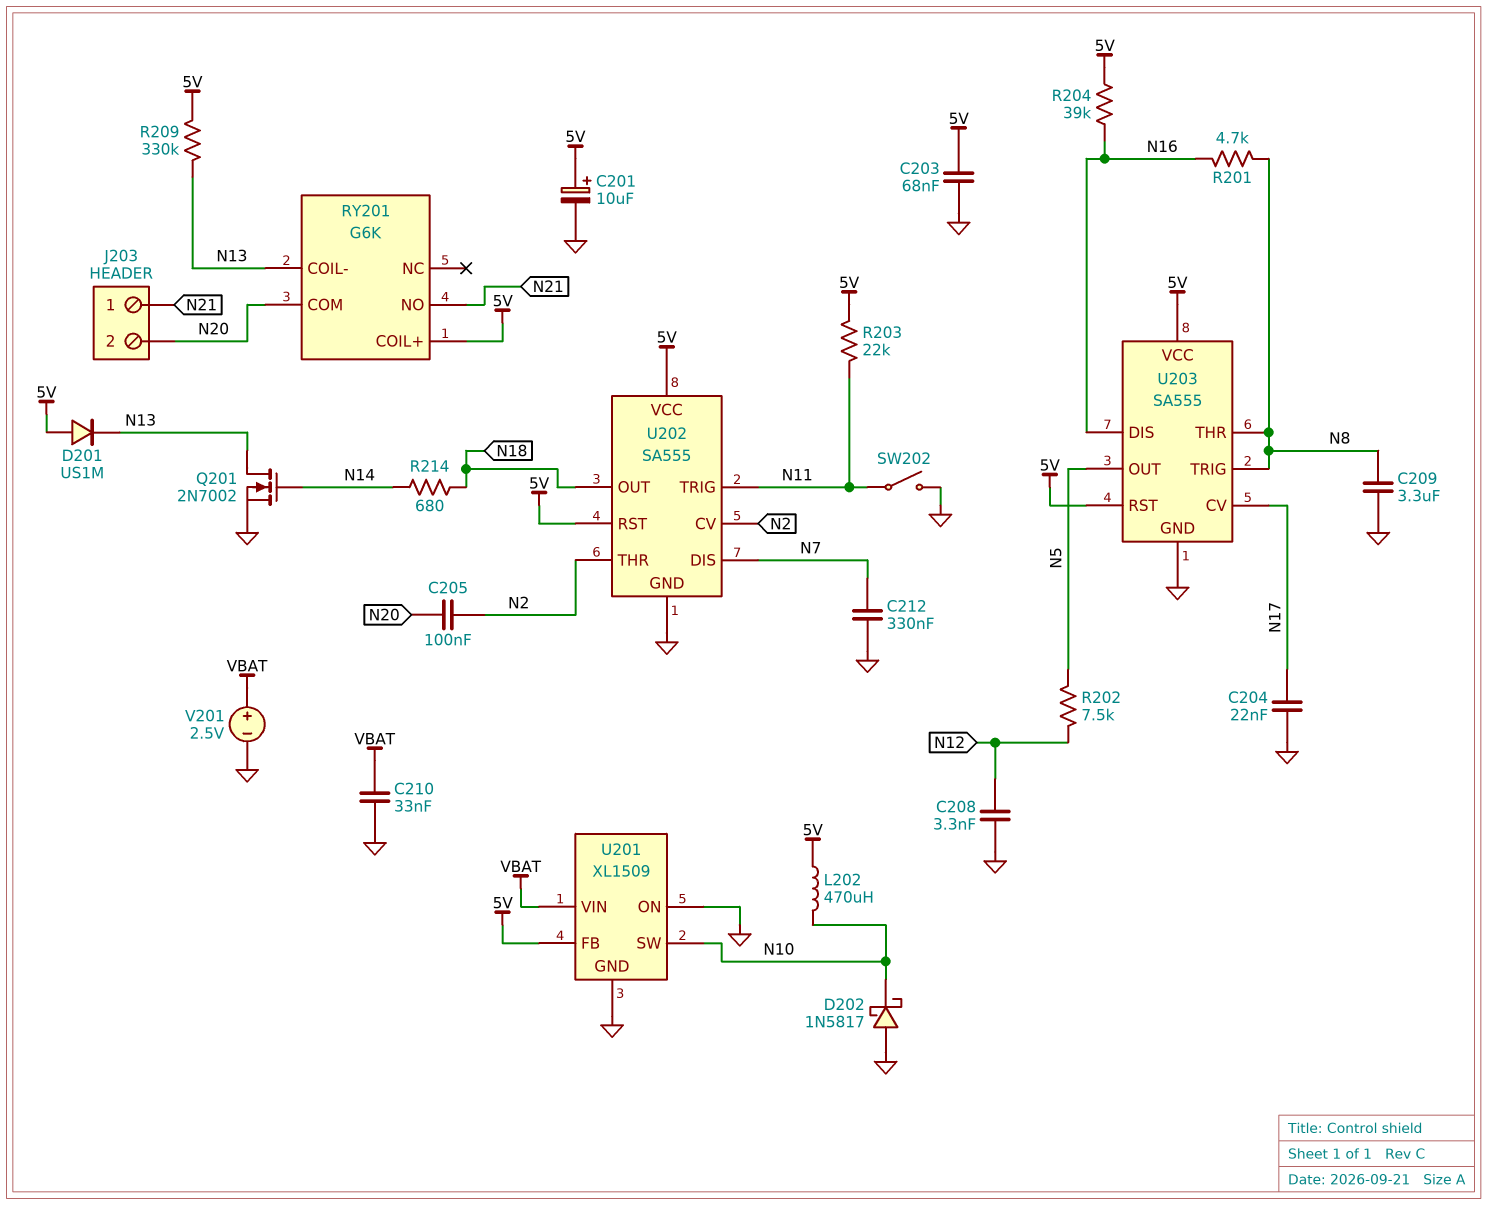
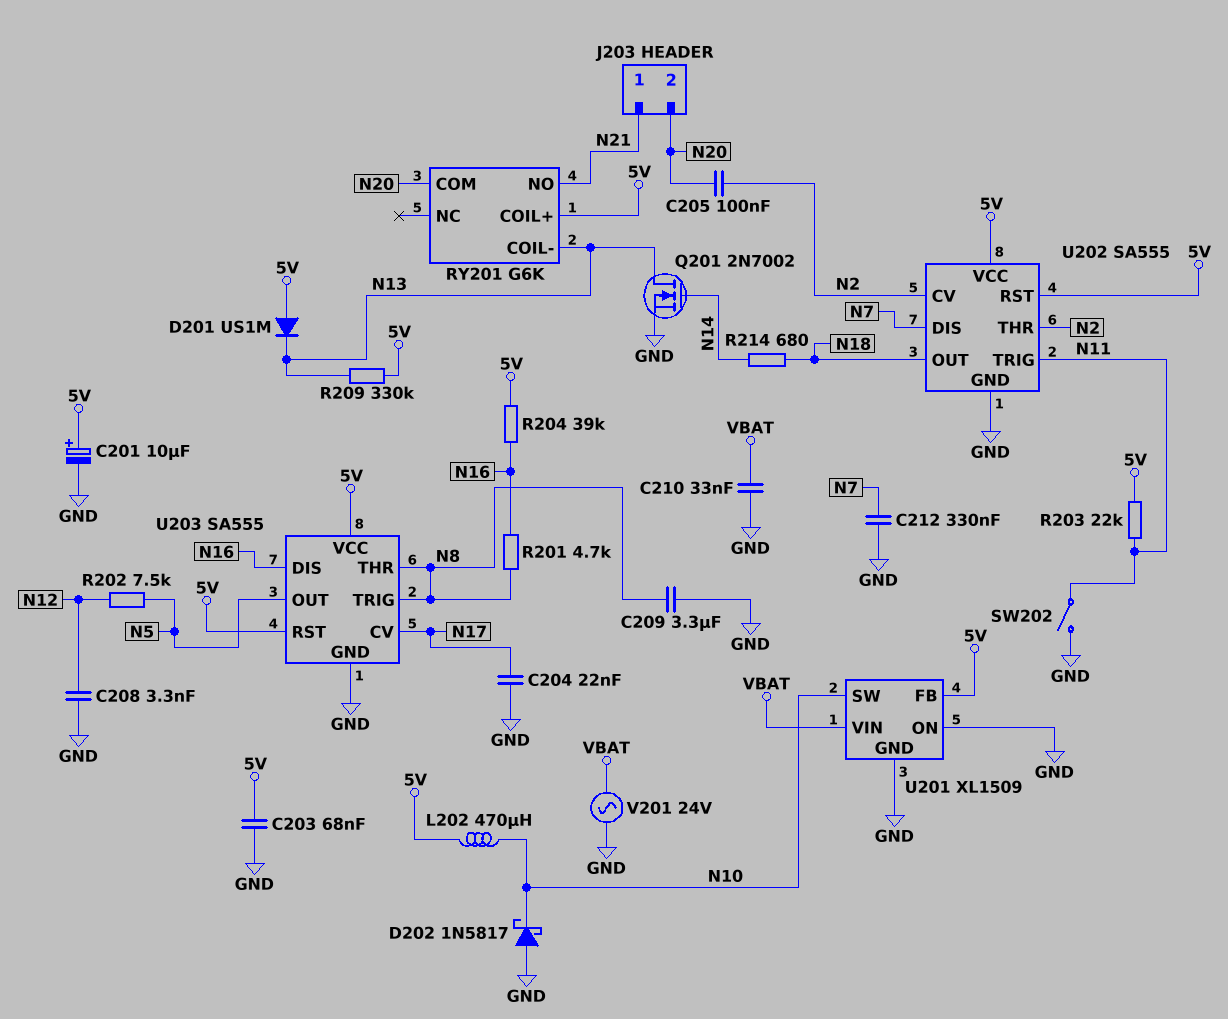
V201: 2.5V (plus VBAT, minus GND) -> AC 24V (GND, VBAT)

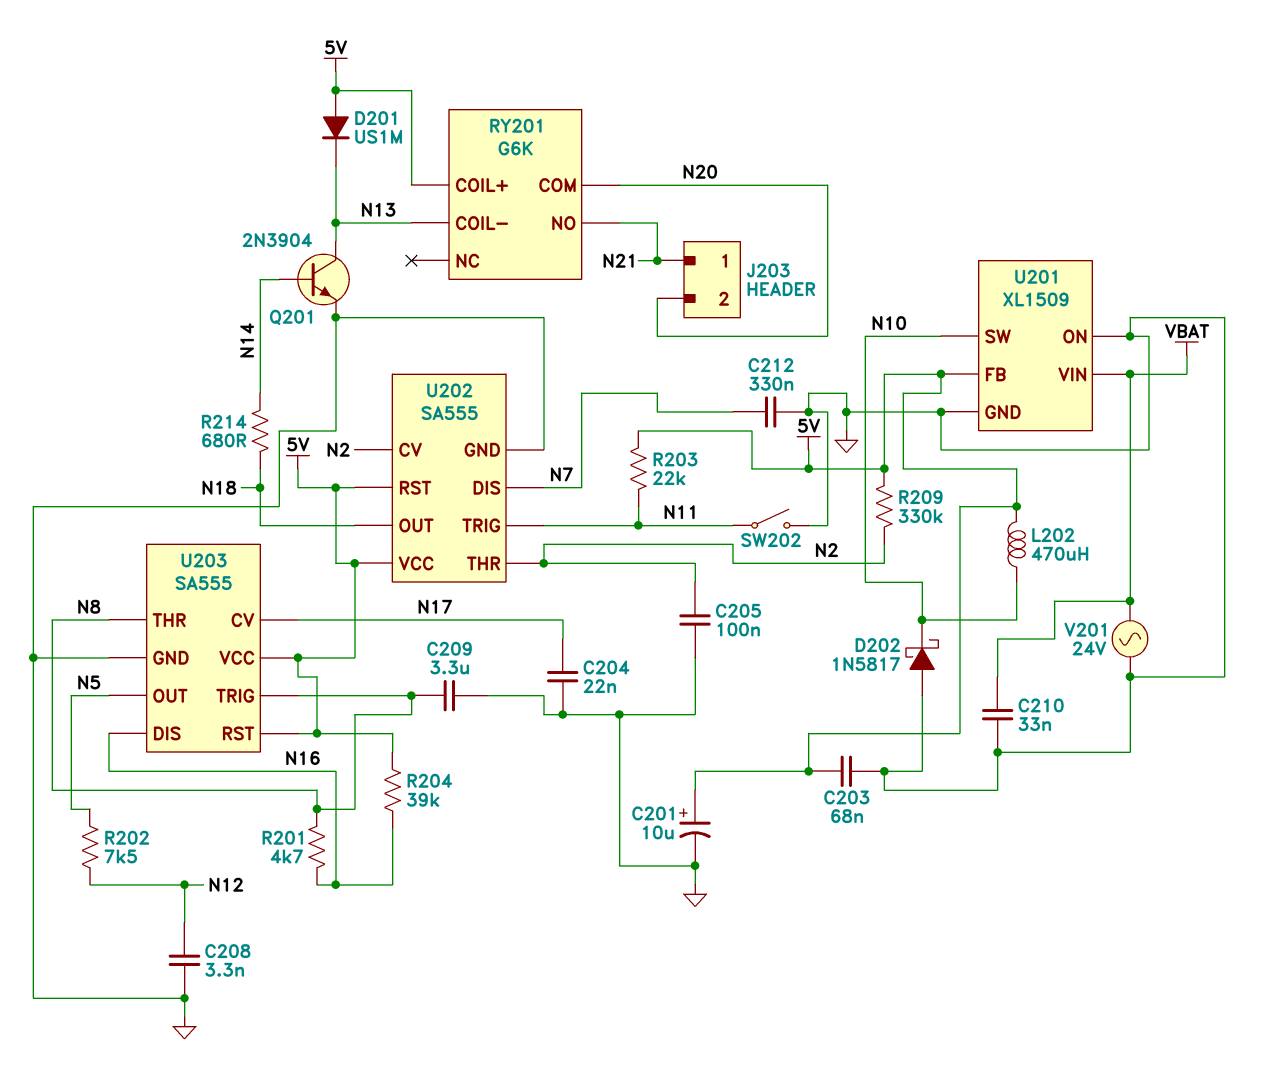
C205: 100nF (N2, N20) -> 100nF (GND, N2)
Q201: NMOS 2N7002 (G N14, D N13, S GND) -> NPN 2N3904 (B N14, C N13, E GND)
R209: 330k (5V, N13) -> 330k (5V, N2)

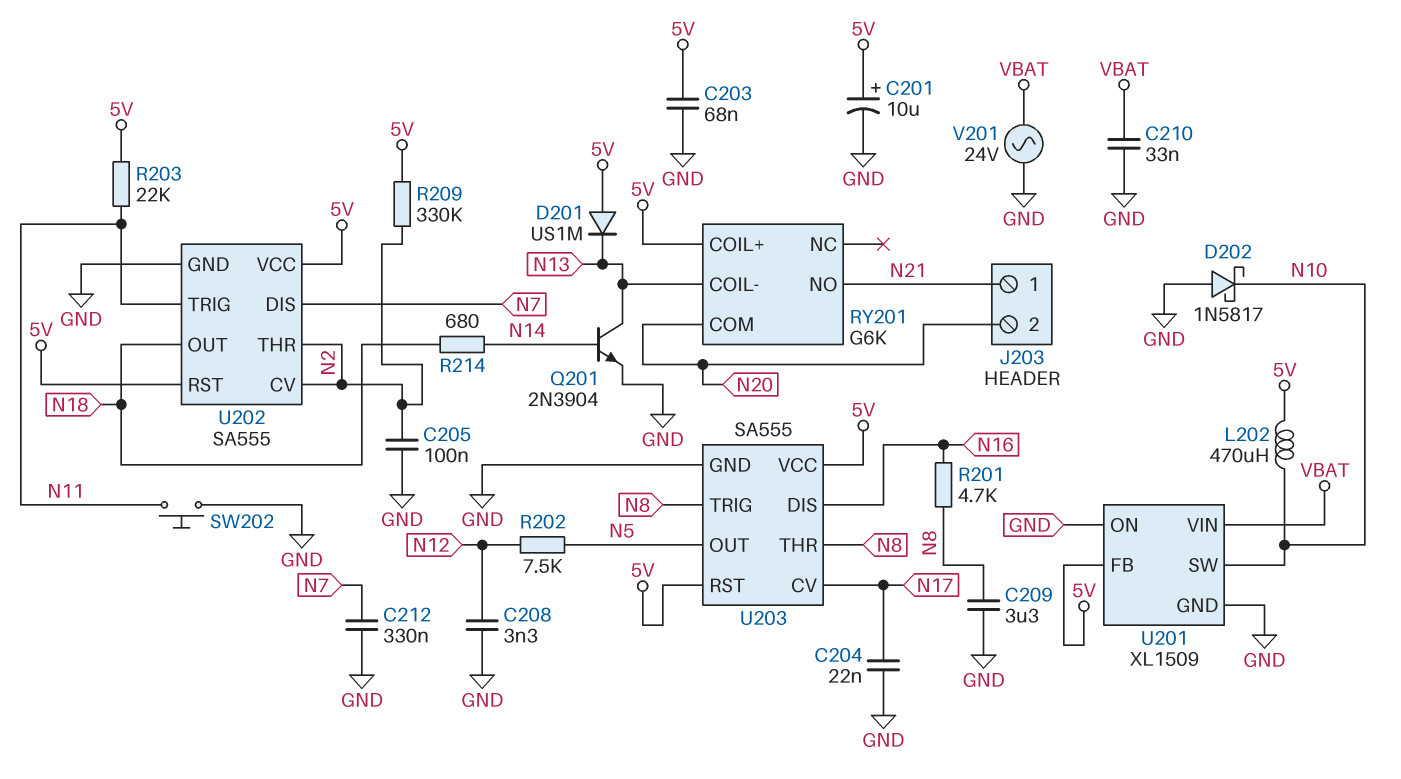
R204: 39k (5V, N16) -> none
SW202: switch (GND, N11) -> button (GND, N11)

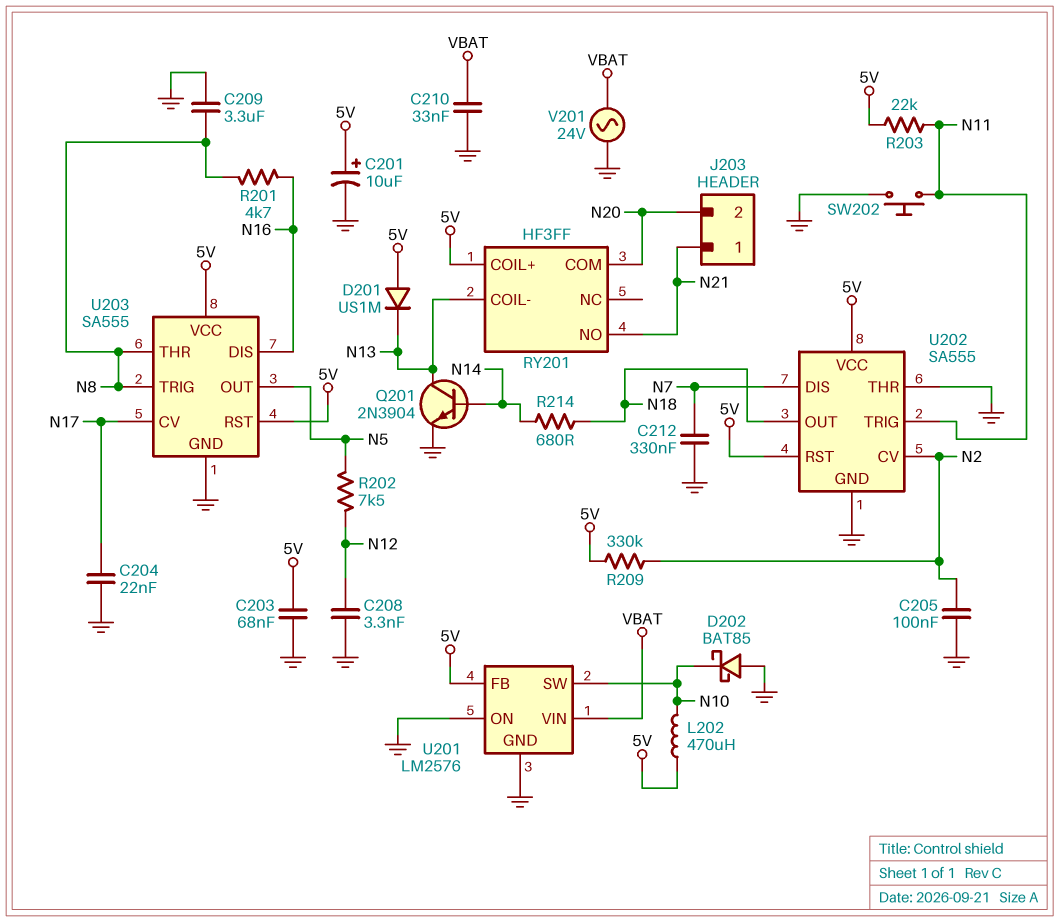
D202: schottky 1N5817 (A GND, K N10) -> schottky BAT85 (A GND, K N10)
RY201: G6K -> HF3FF
U201: XL1509 -> LM2576
U202 pin THR: N2 -> GND

